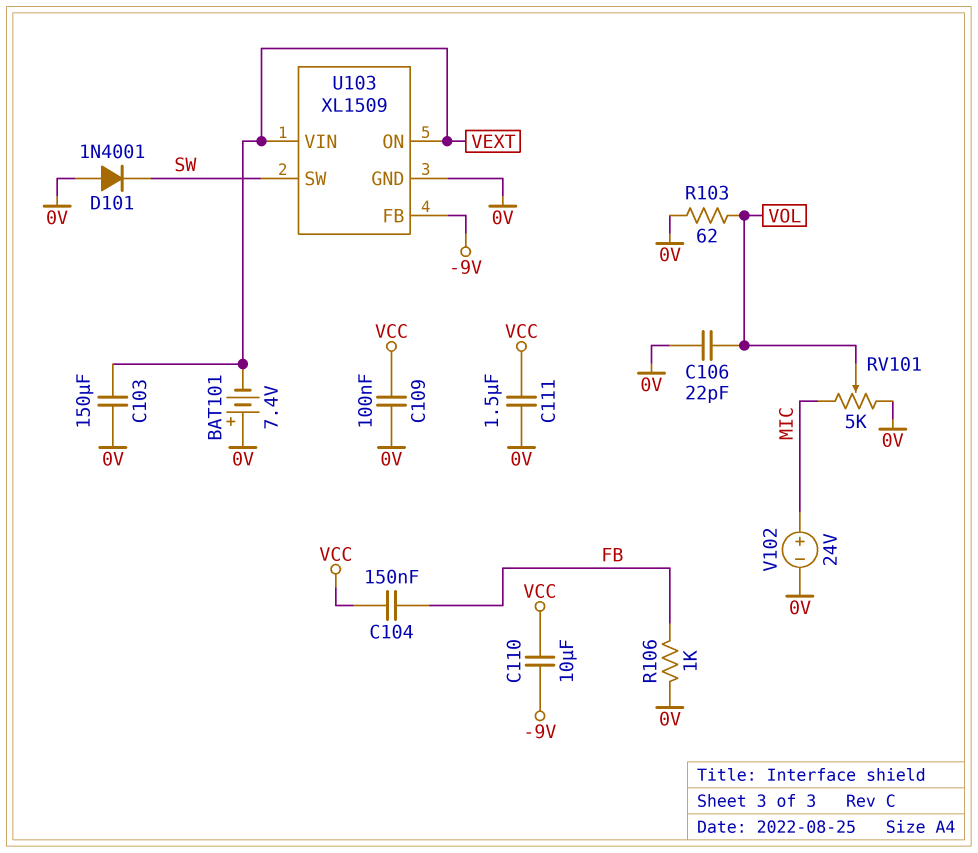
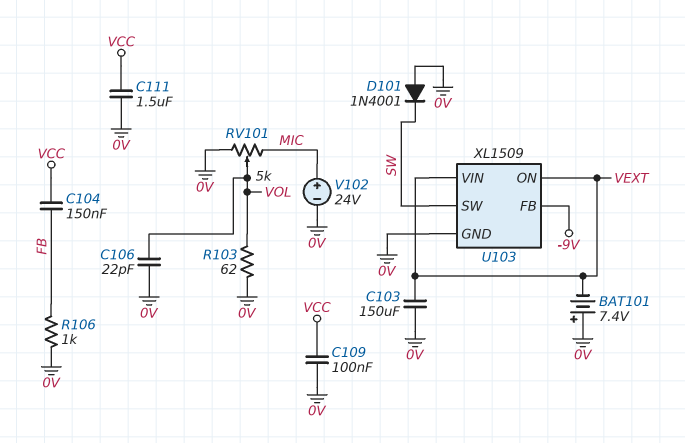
C110: 10uF (-9V, VCC) -> none

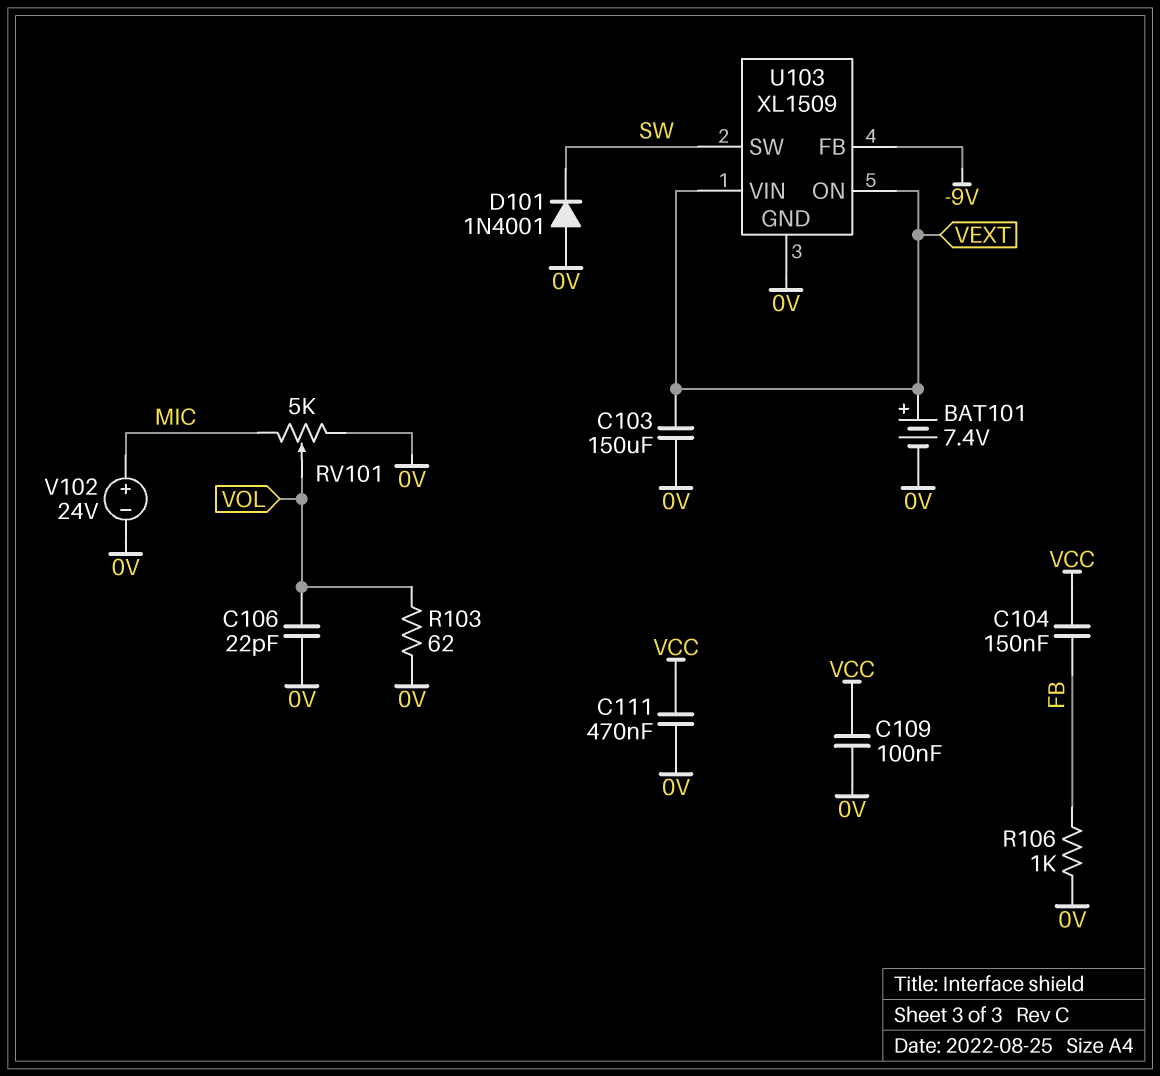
BAT101: 7.4V (plus 0V, minus VEXT) -> 7.4V (plus VEXT, minus 0V)
C111: 1.5uF (0V, VCC) -> 470nF (0V, VCC)

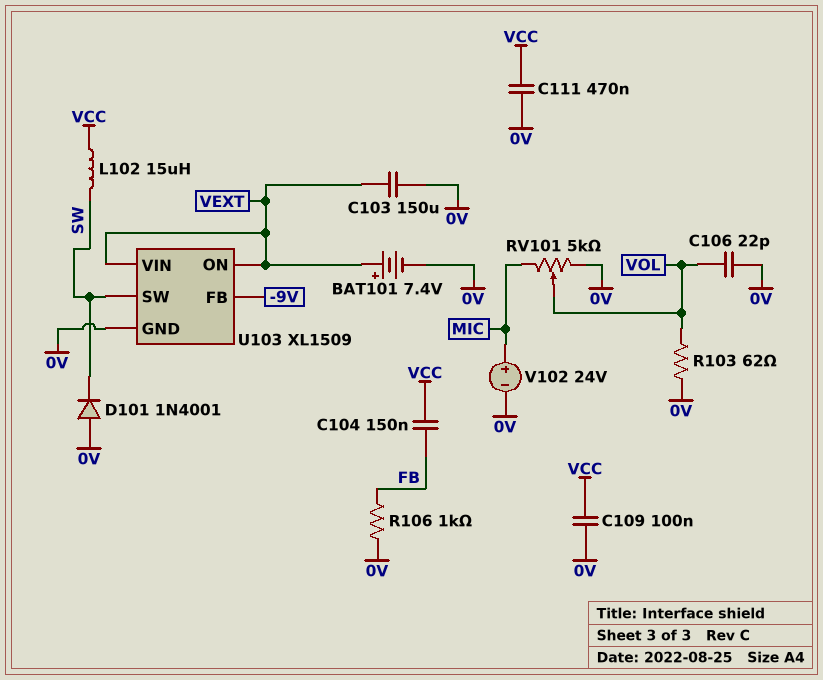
L102: none -> 15uH (SW, VCC)

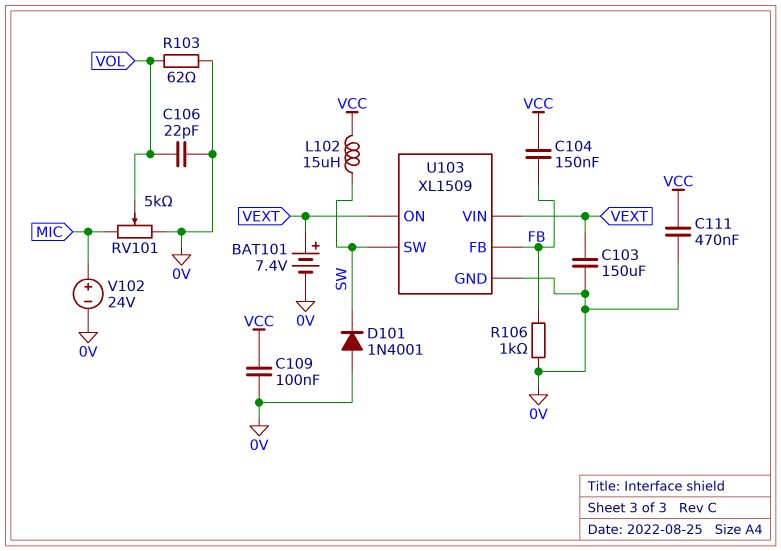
U103 pin FB: -9V -> FB

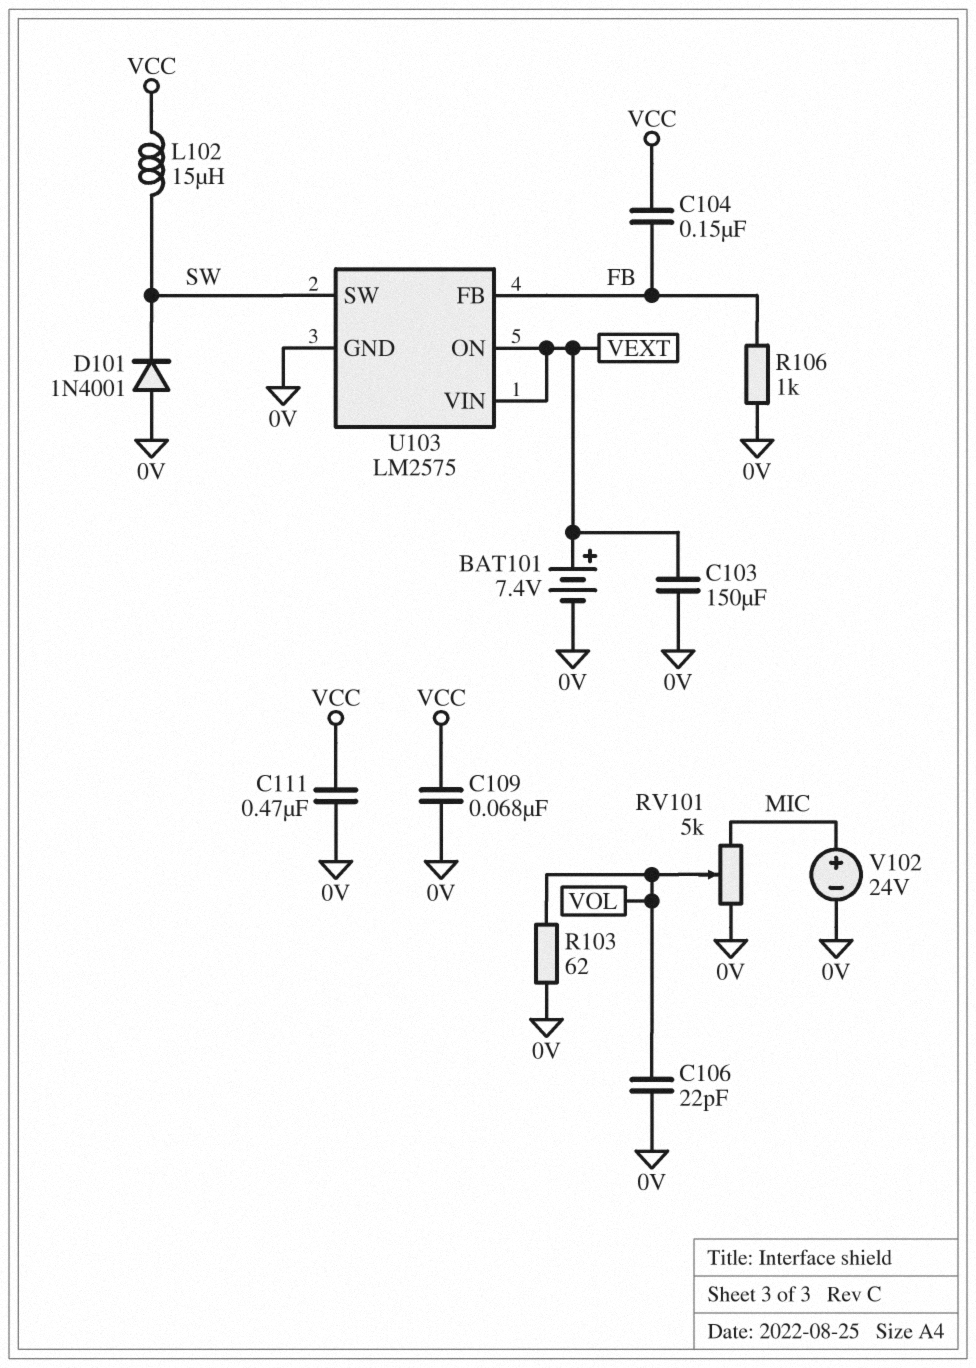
C109: 100nF (0V, VCC) -> 68nF (0V, VCC)
U103: XL1509 -> LM2575

